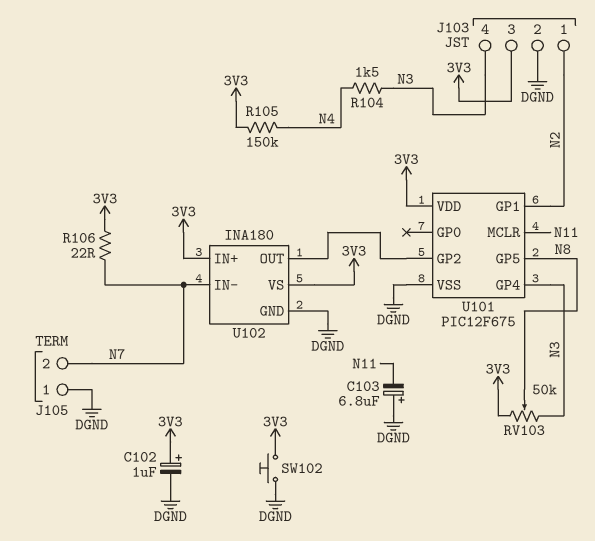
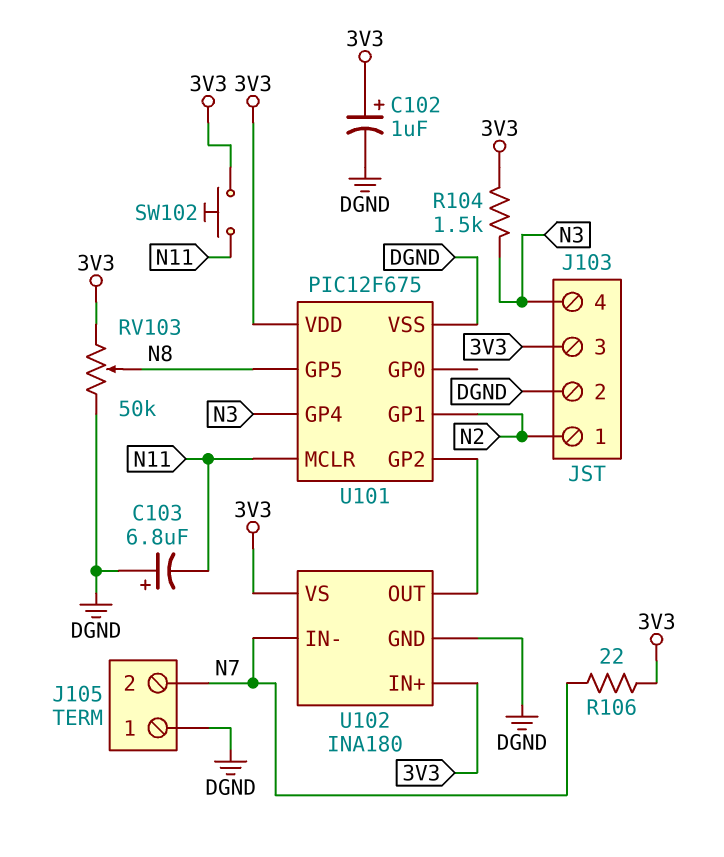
R104: 1.5k (N3, N4) -> 1.5k (3V3, N3)
R105: 150k (3V3, N4) -> none
RV103: 50k (3V3, N3, wiper N8) -> 50k (3V3, DGND, wiper N8)
SW102: button (3V3, DGND) -> button (3V3, N11)

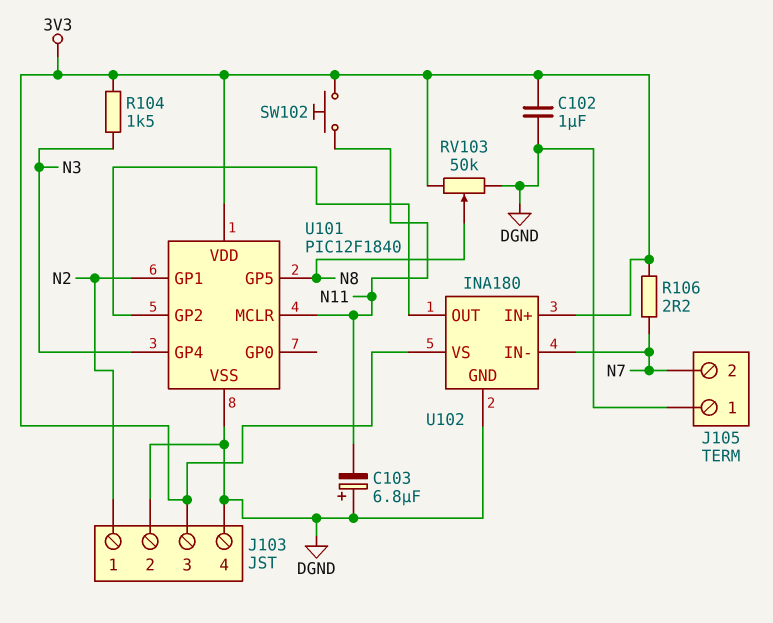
C102: 1uF (plus 3V3, minus DGND) -> 1uF (3V3, DGND)
J103 pin 4: N3 -> DGND
R106: 22 (3V3, N7) -> 2.2 (3V3, N7)
U101: PIC12F675 -> PIC12F1840

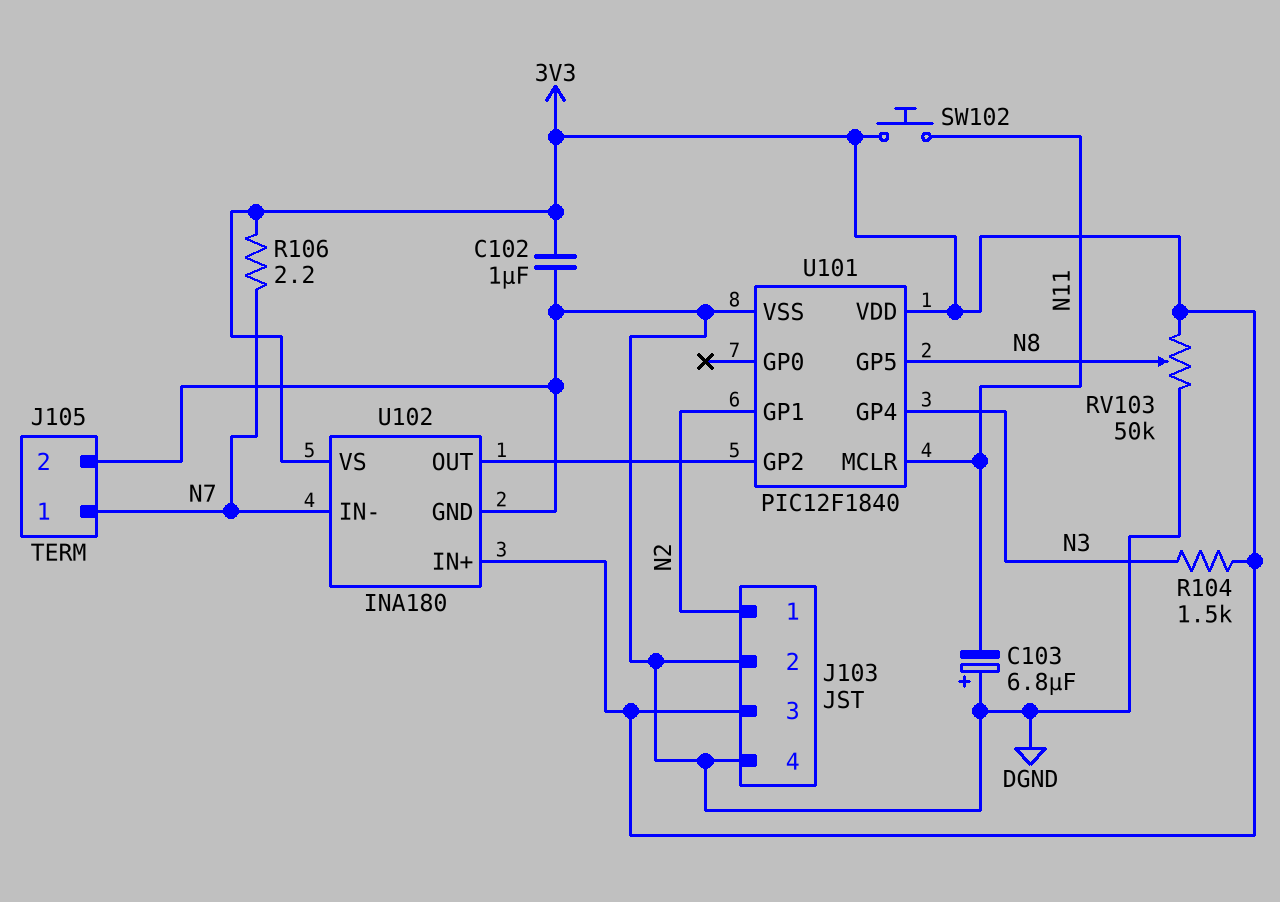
J105 pin 1: DGND -> N7
J105 pin 2: N7 -> DGND

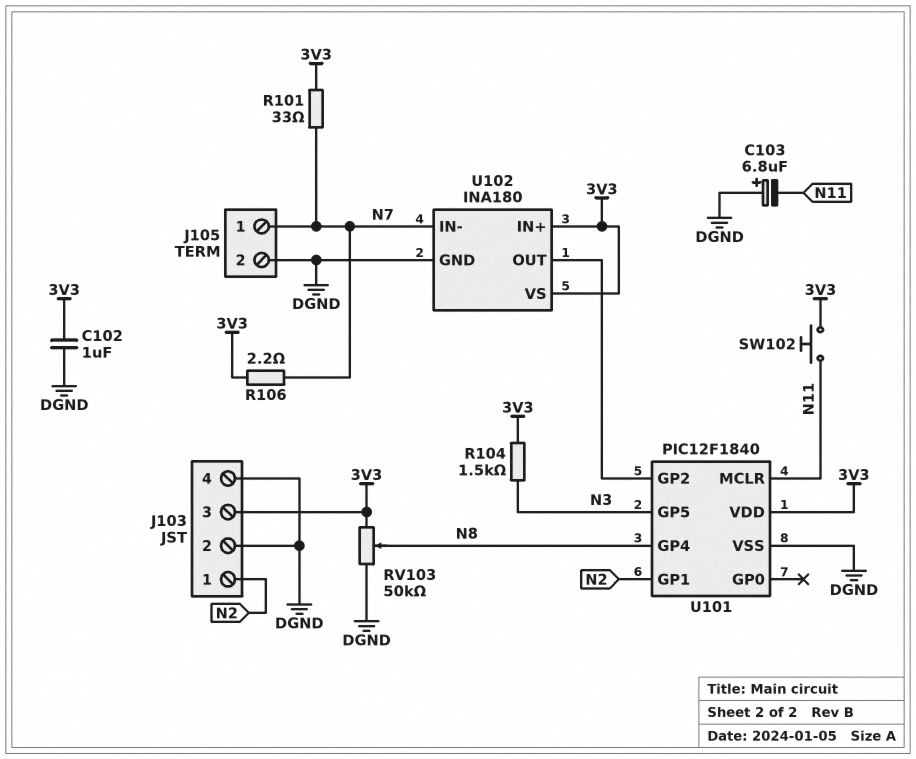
R101: none -> 33 (3V3, N7)
U101 pin GP4: N3 -> N8
U101 pin GP5: N8 -> N3

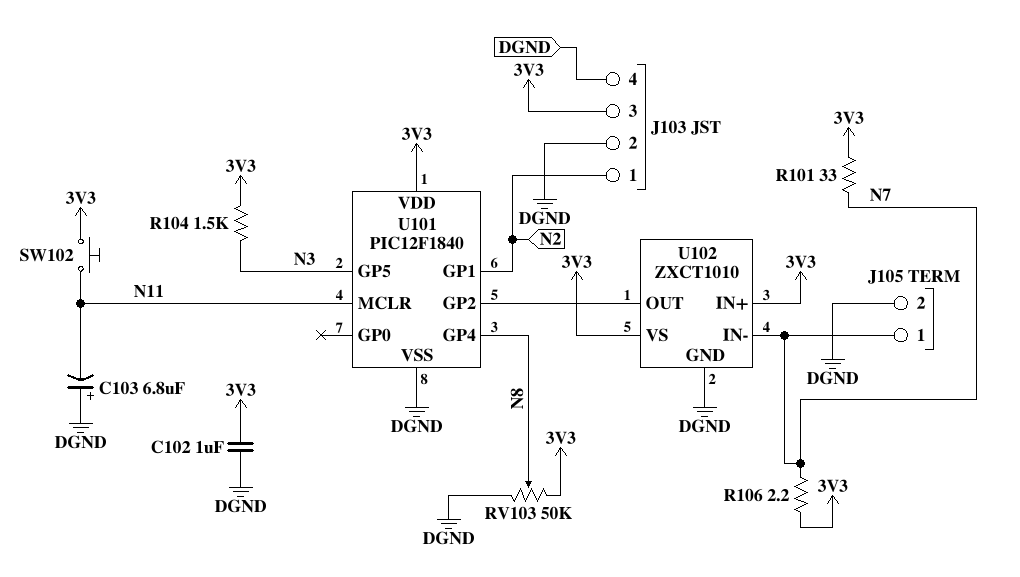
U102: INA180 -> ZXCT1010

